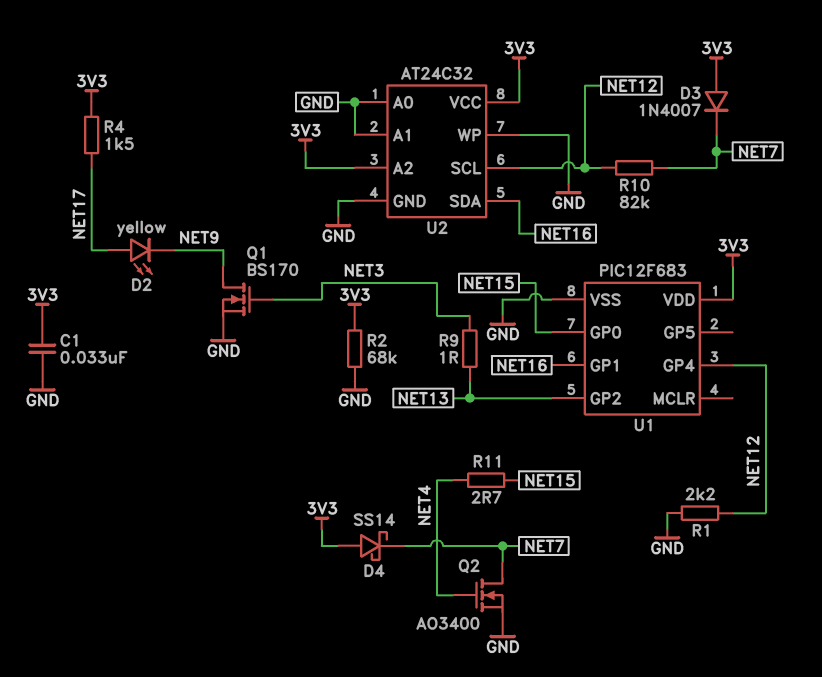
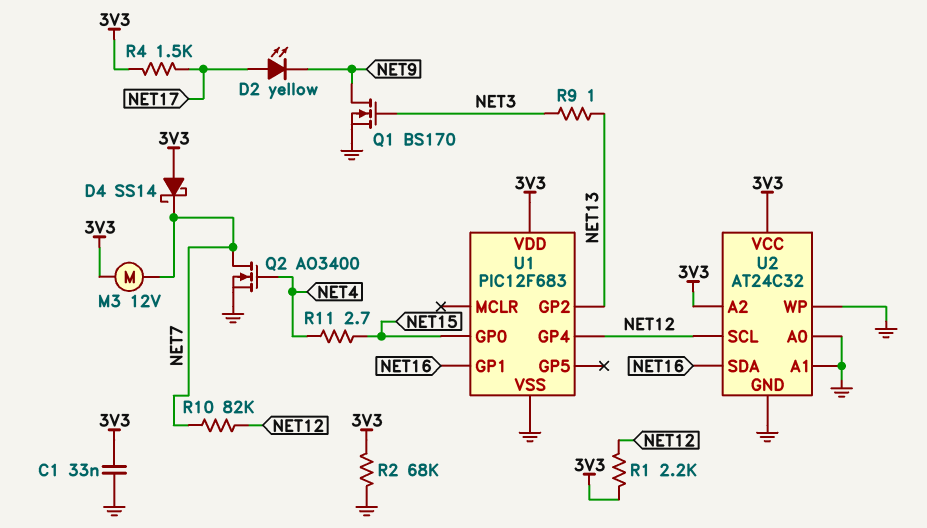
D3: diode 1N4007 (A 3V3, K NET7) -> none
M3: none -> motor 12V (3V3, NET7)
R1: 2.2k (GND, NET12) -> 2.2k (3V3, NET12)

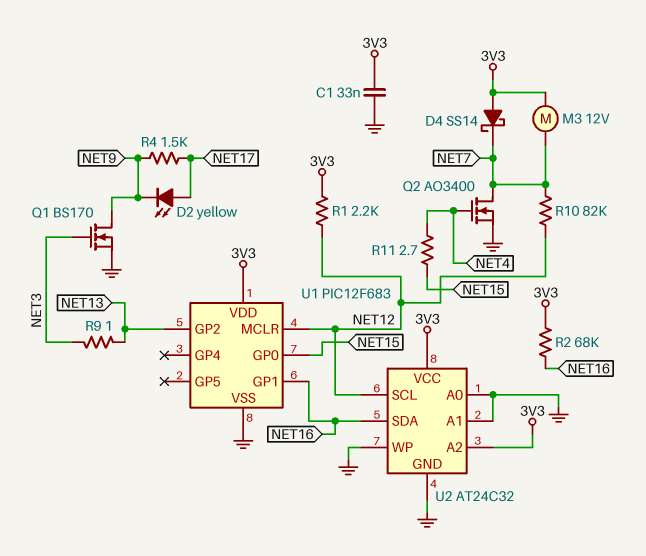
R2: 68k (3V3, GND) -> 68k (3V3, NET16)
R4: 1.5k (3V3, NET17) -> 1.5k (NET9, NET17)
U1 pin GP4: NET12 -> none
U1 pin MCLR: none -> NET12

